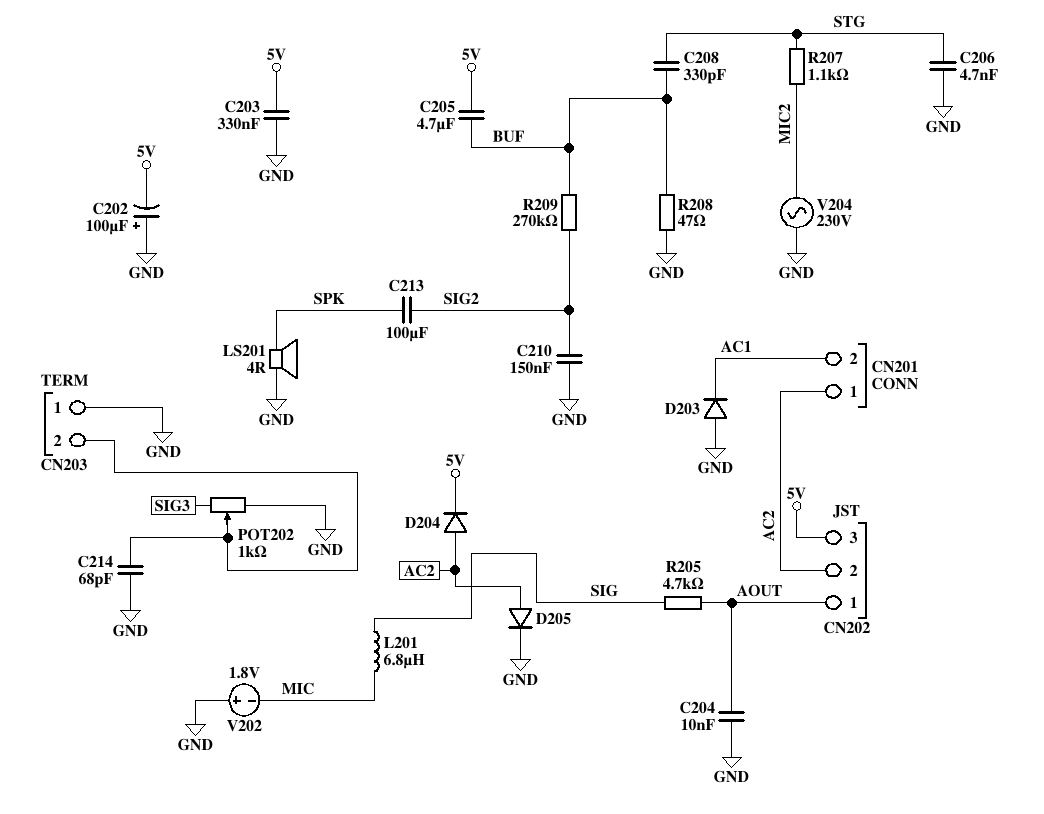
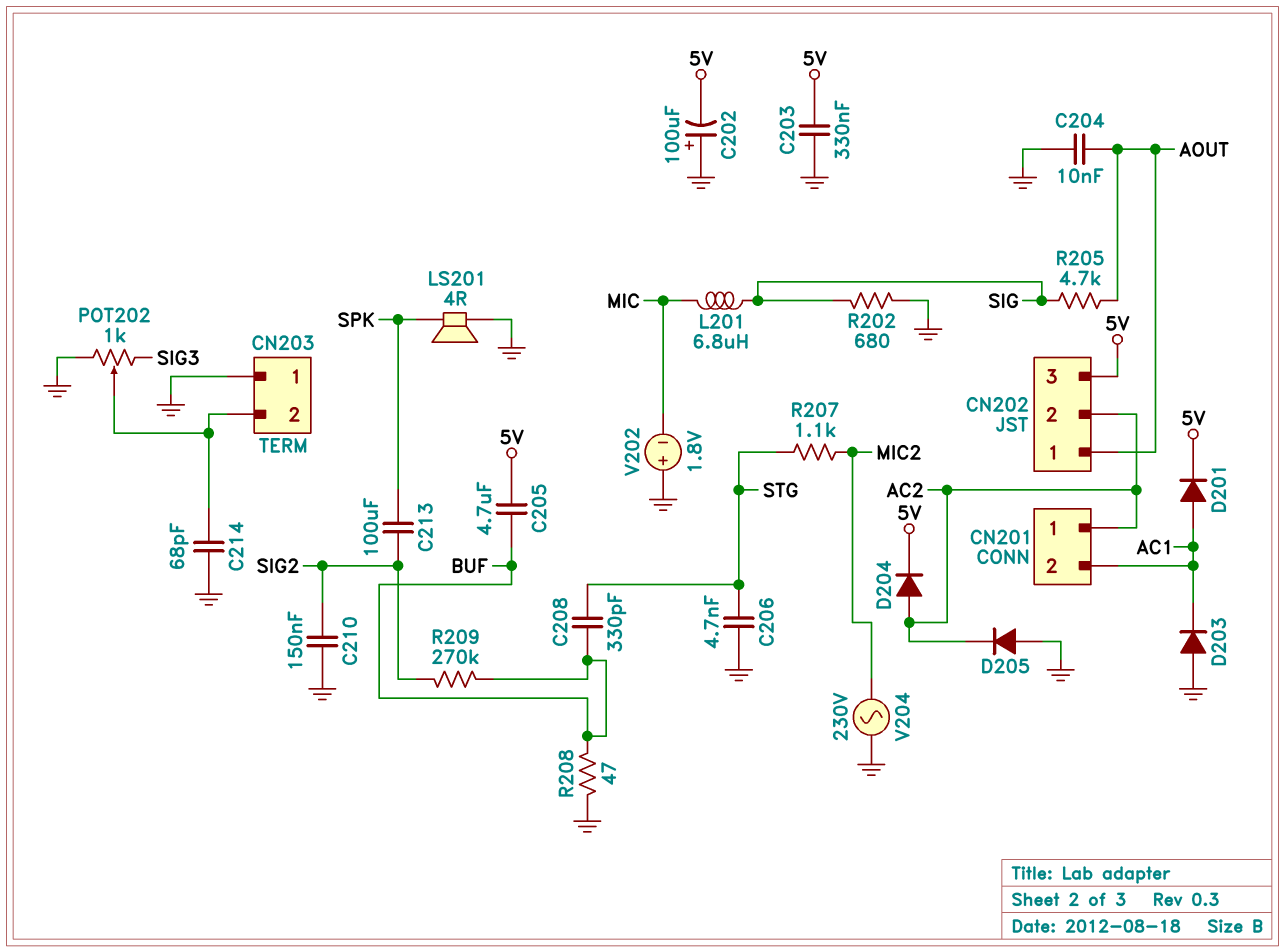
D201: none -> diode (A AC1, K 5V)
D205: diode (A AC2, K GND) -> diode (A GND, K AC2)
R202: none -> 680 (GND, SIG)

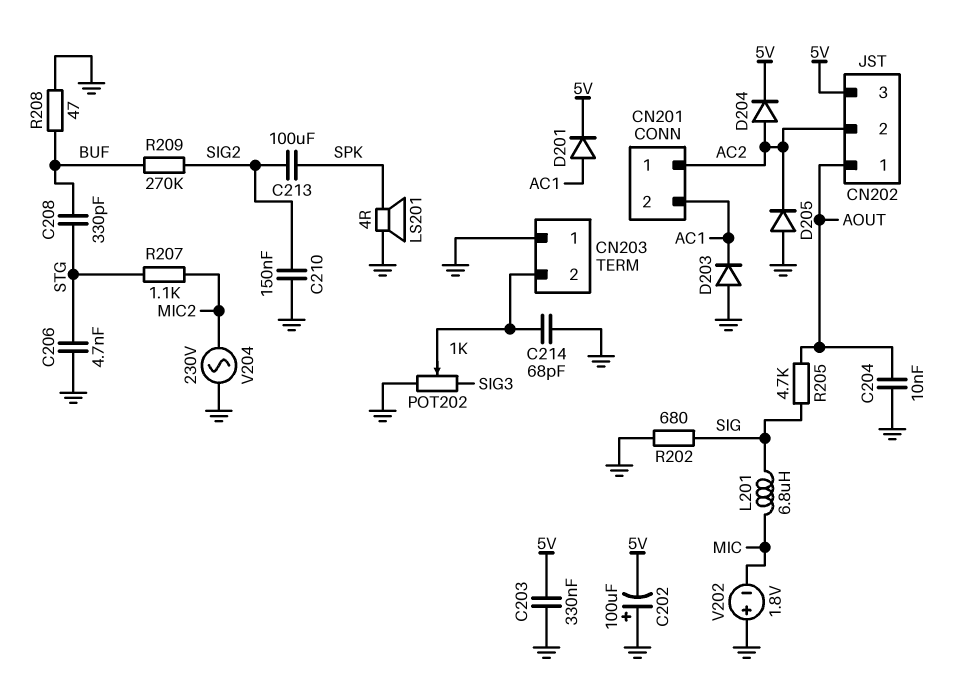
C205: 4.7uF (5V, BUF) -> none

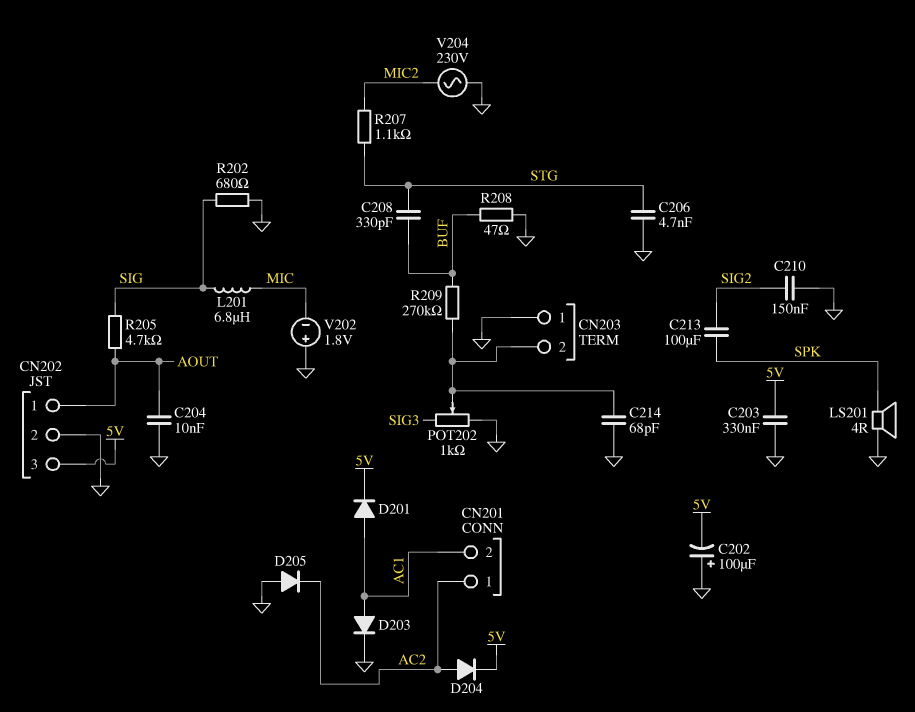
CN202 pin 2: AC2 -> GND
D203: diode (A GND, K AC1) -> diode (A AC1, K GND)
R209: 270k (BUF, SIG2) -> 270k (BUF, CN203/2)

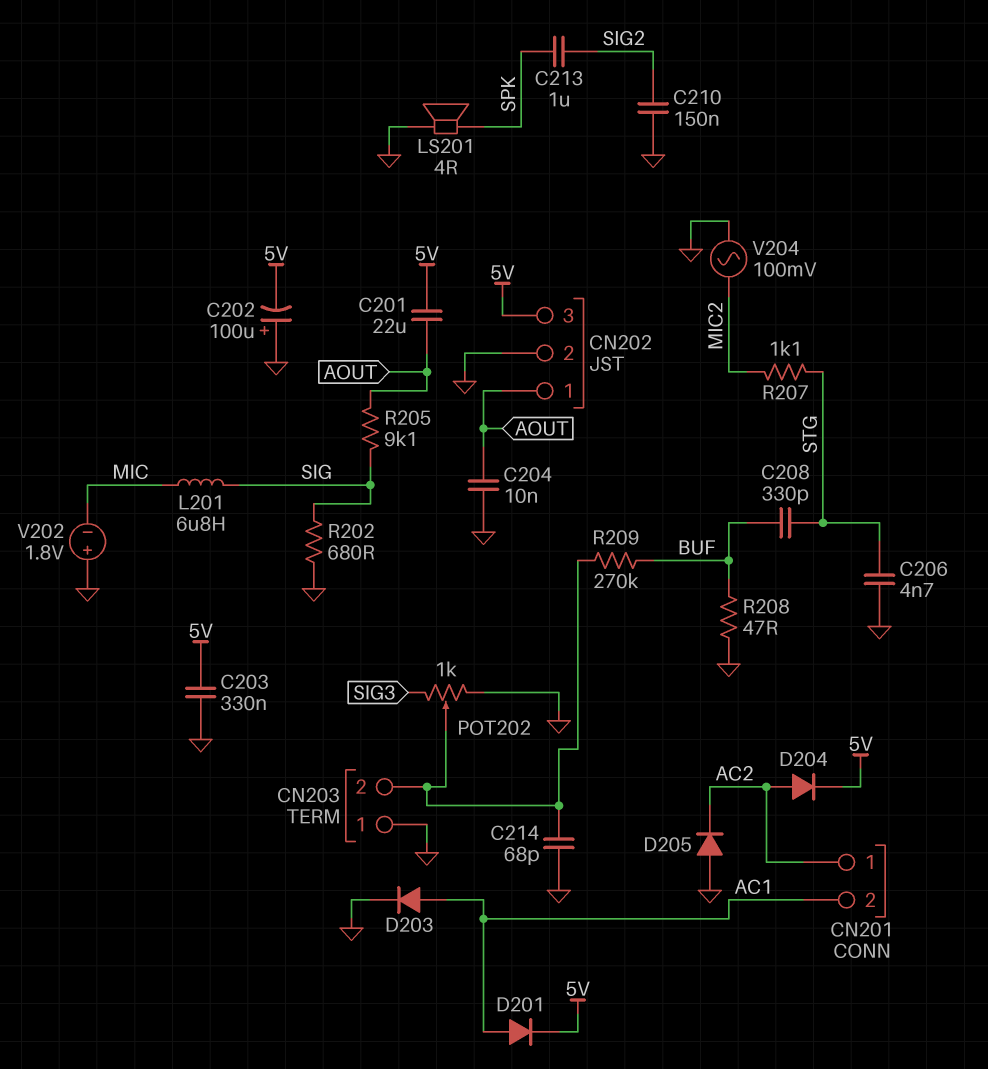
C201: none -> 22uF (5V, AOUT)
C213: 100uF (SIG2, SPK) -> 1uF (SIG2, SPK)
R205: 4.7k (AOUT, SIG) -> 9.1k (AOUT, SIG)
V204: AC 230V (GND, MIC2) -> AC 100mV (GND, MIC2)

